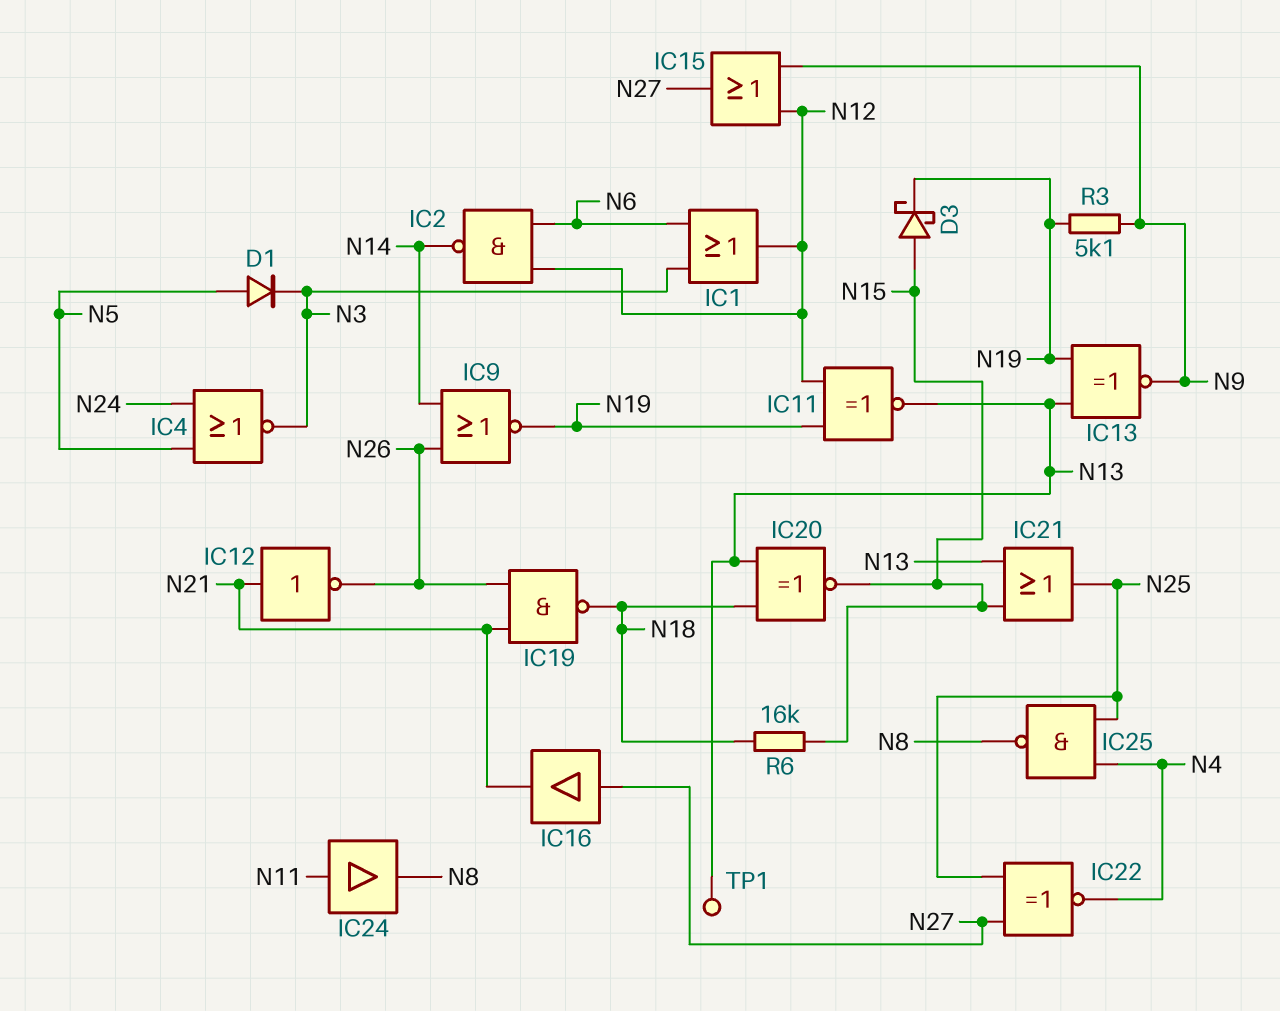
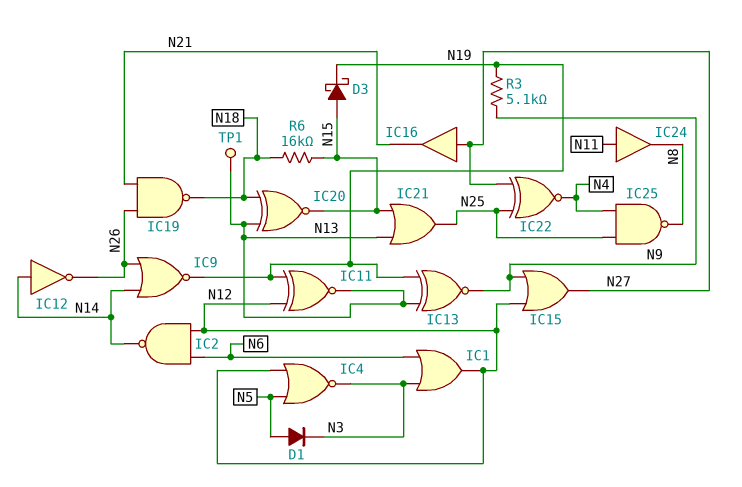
IC4: NOR (in N5, in N24, out N3) -> NOR (in N5, in N12, out N3)
IC12: NOT (in N21, out N26) -> NOT (in N14, out N26)

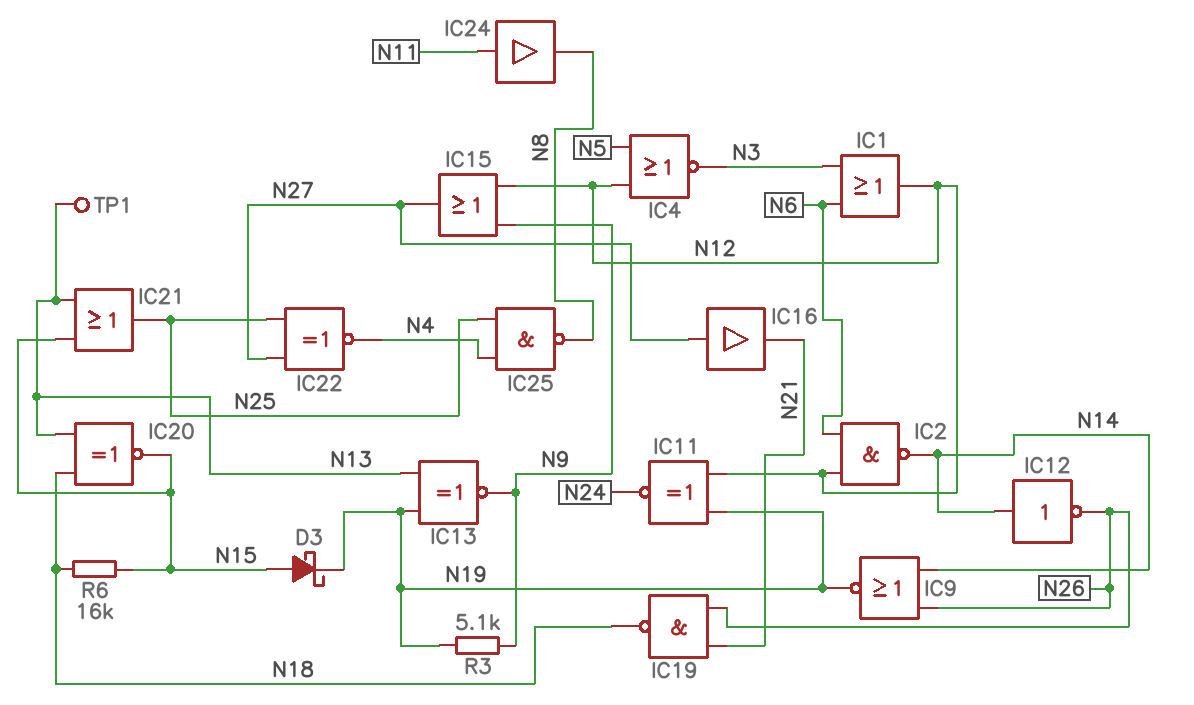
D1: diode (A N5, K N3) -> none
IC11: XNOR (in N12, in N19, out N13) -> XNOR (in N12, in N19, out N24)

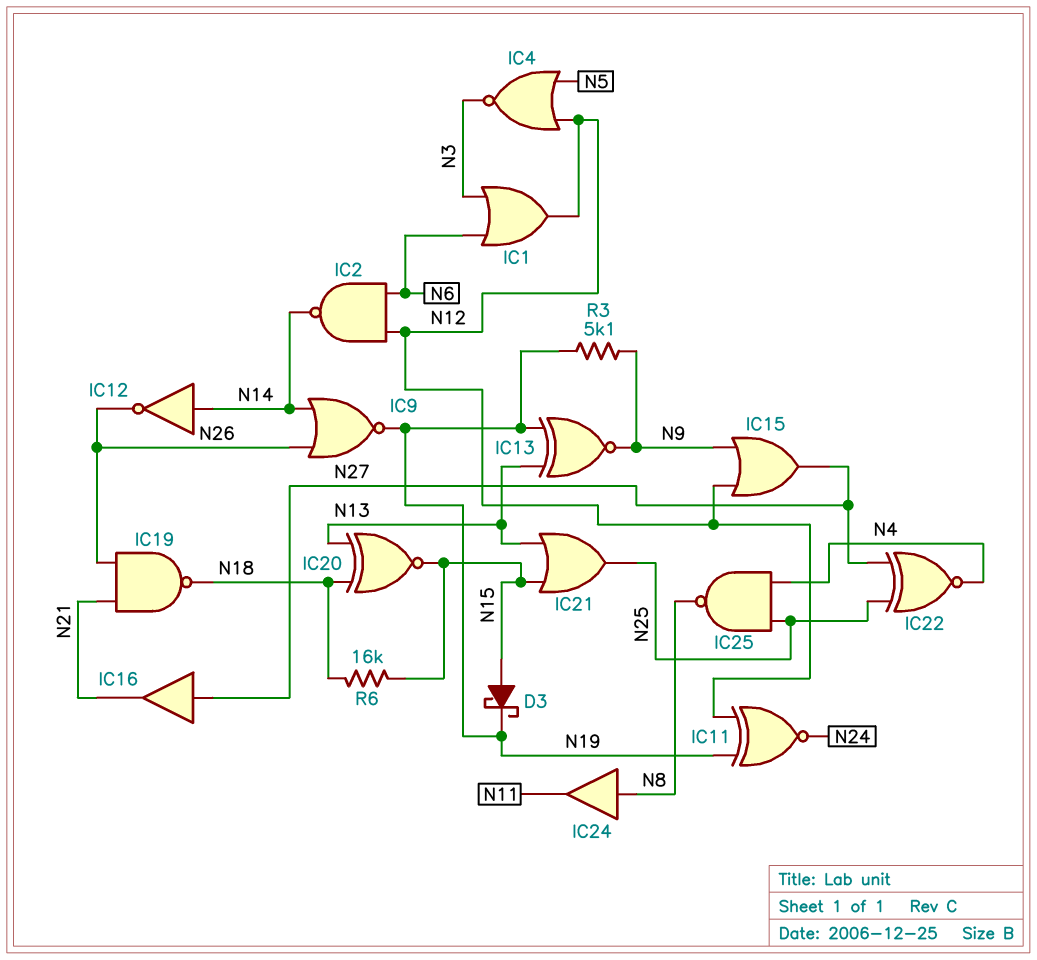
IC24: buffer (in N11, out N8) -> buffer (in N8, out N11)
TP1: test point (N13) -> none

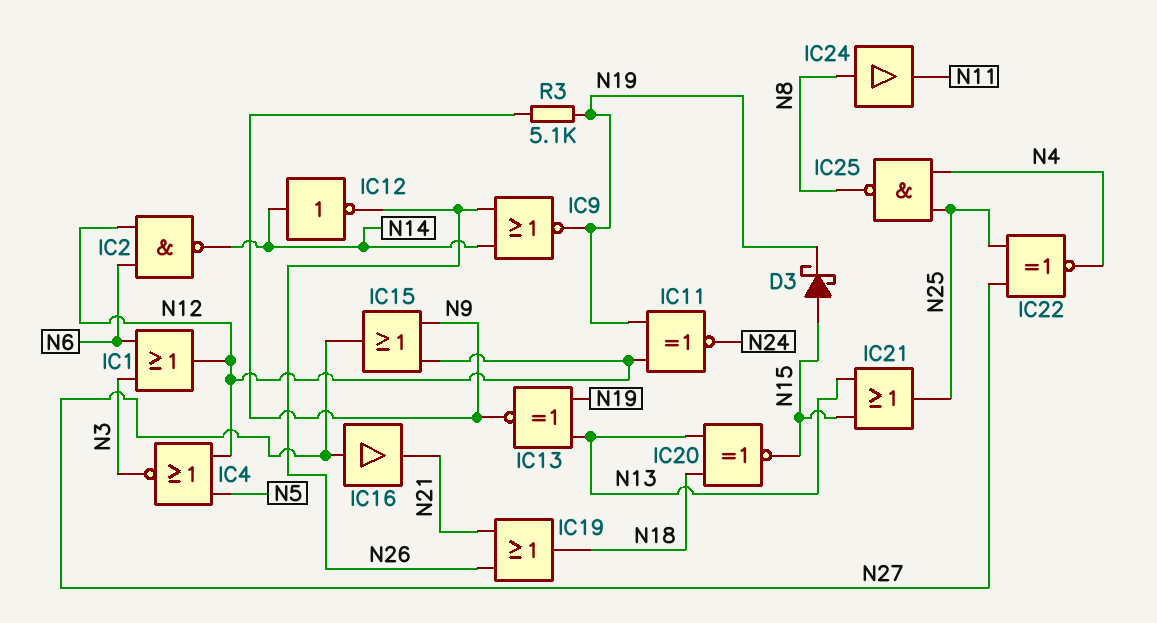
IC19: NAND (in N21, in N26, out N18) -> OR (in N21, in N26, out N18)
R6: 16k (N15, N18) -> none

